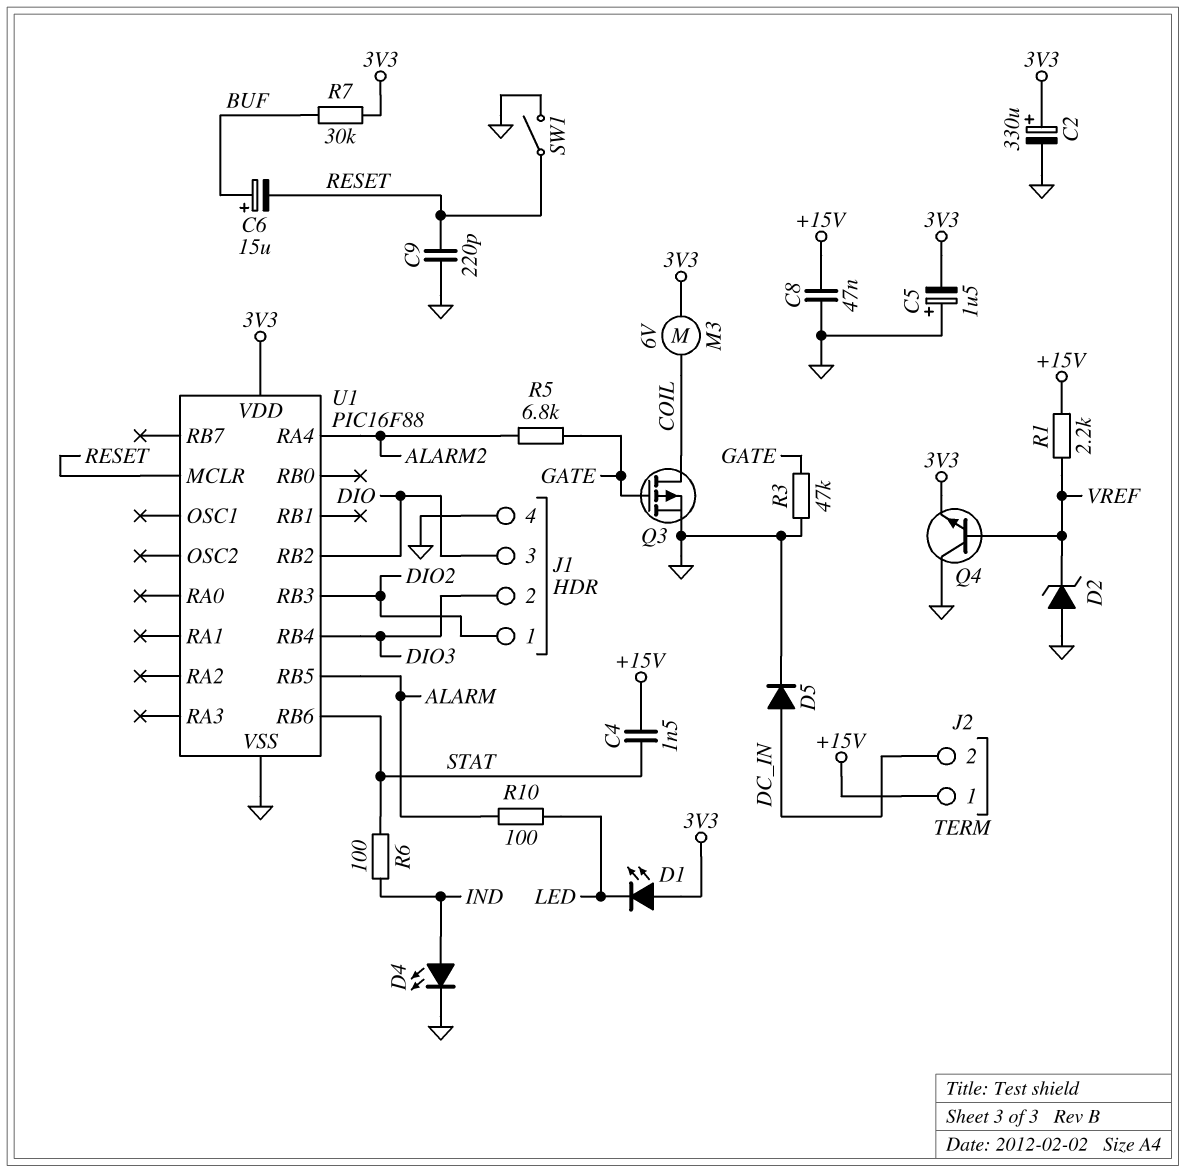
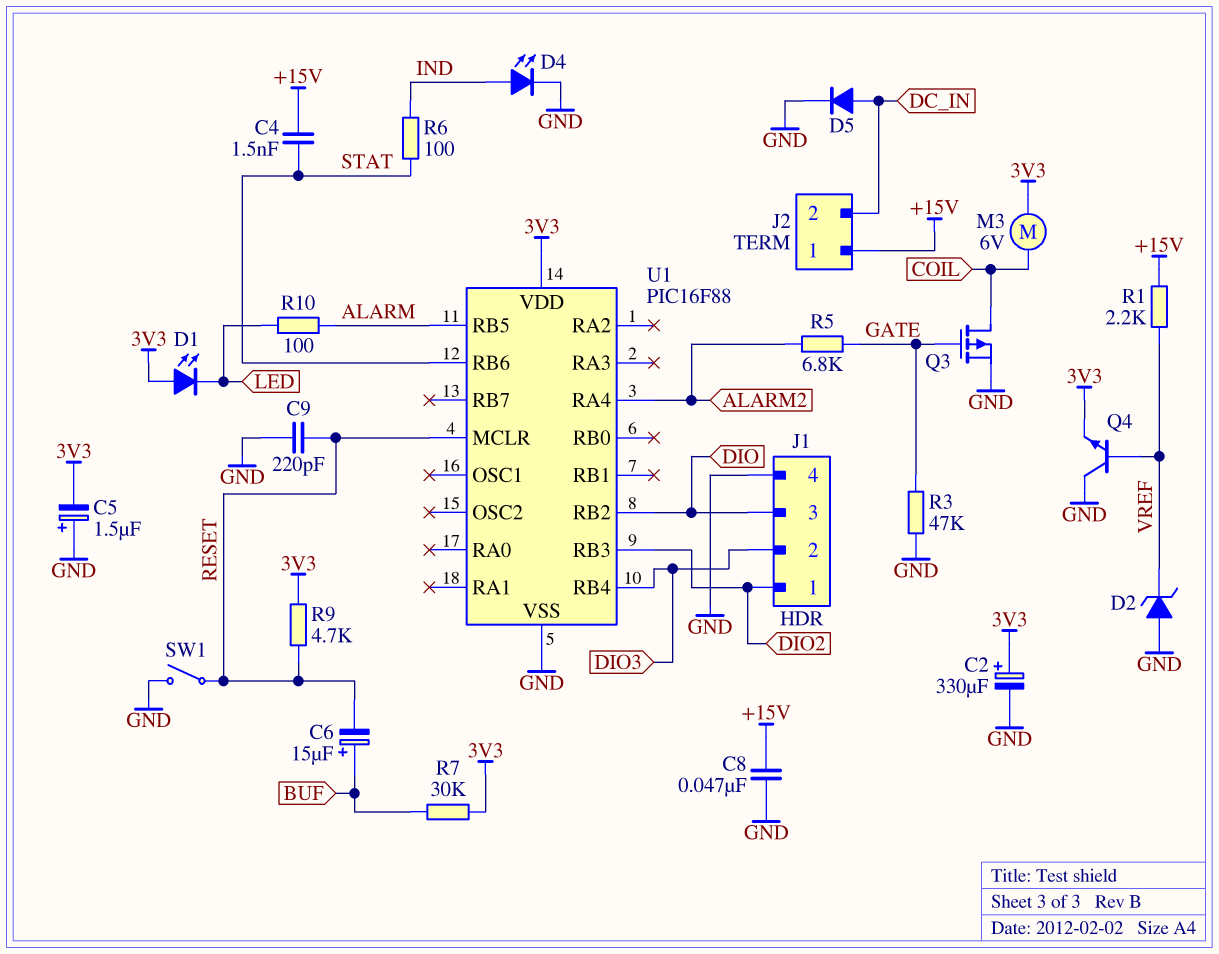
R9: none -> 4.7k (3V3, RESET)

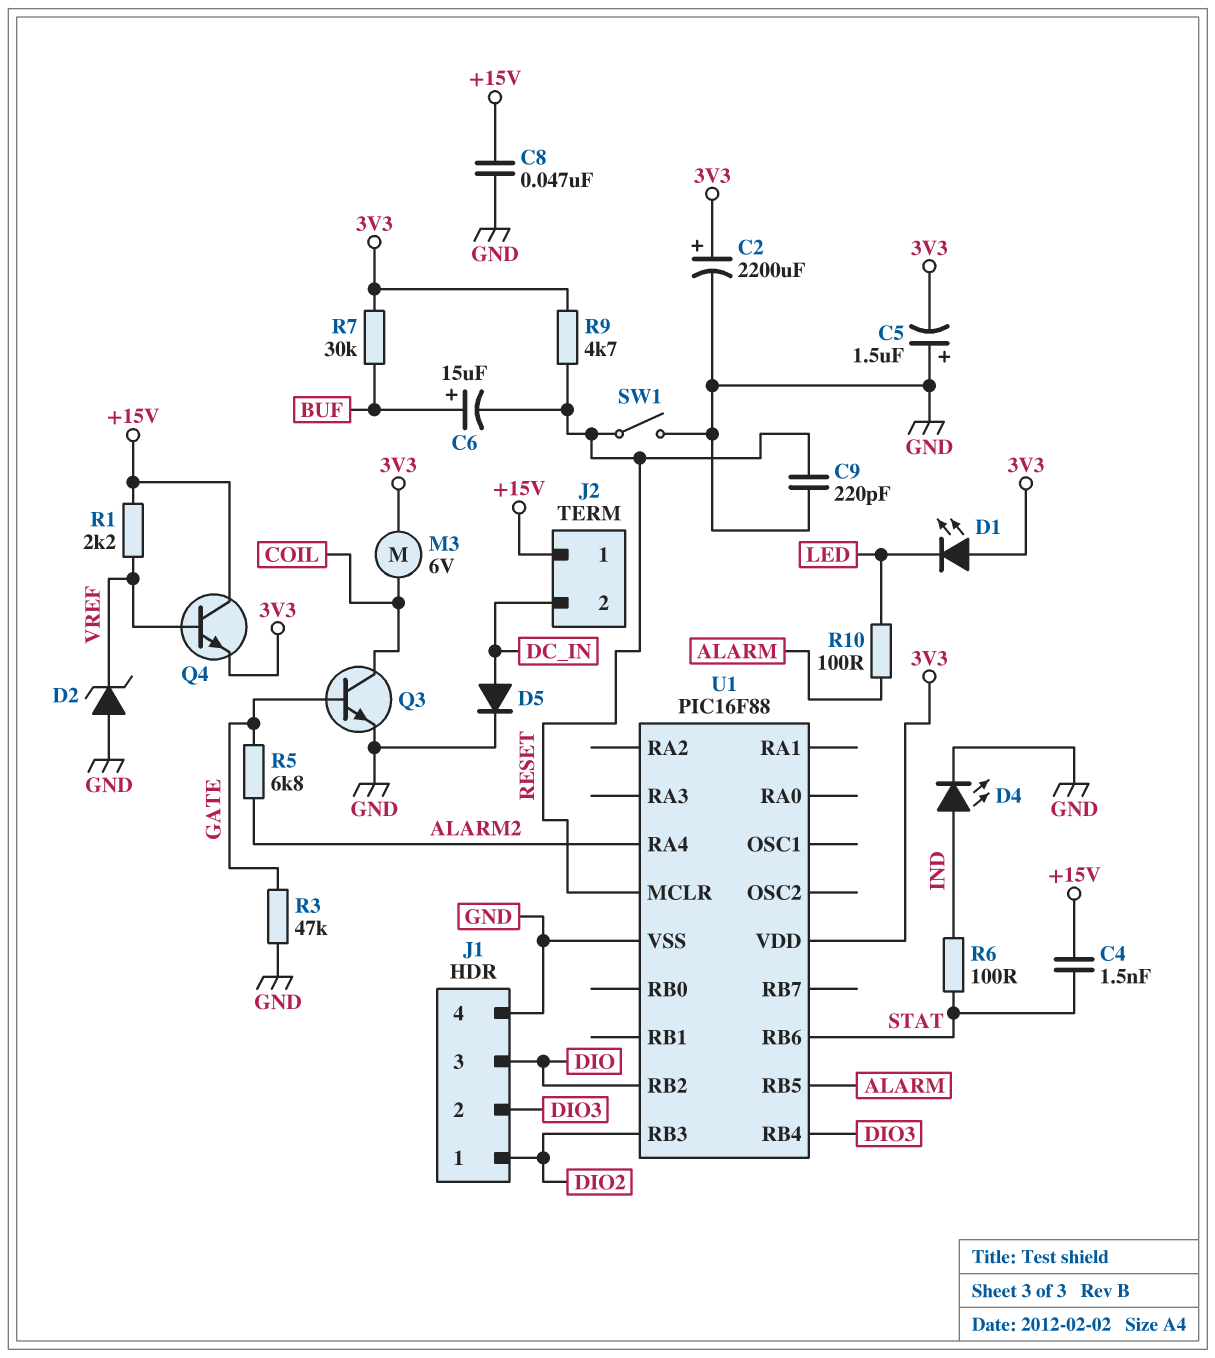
C2: 330uF (plus 3V3, minus GND) -> 2200uF (plus 3V3, minus GND)
Q3: PMOS (G GATE, D COIL, S GND) -> NPN (B GATE, C COIL, E GND)
Q4: NPN (B VREF, C GND, E 3V3) -> NPN (B VREF, C +15V, E 3V3)

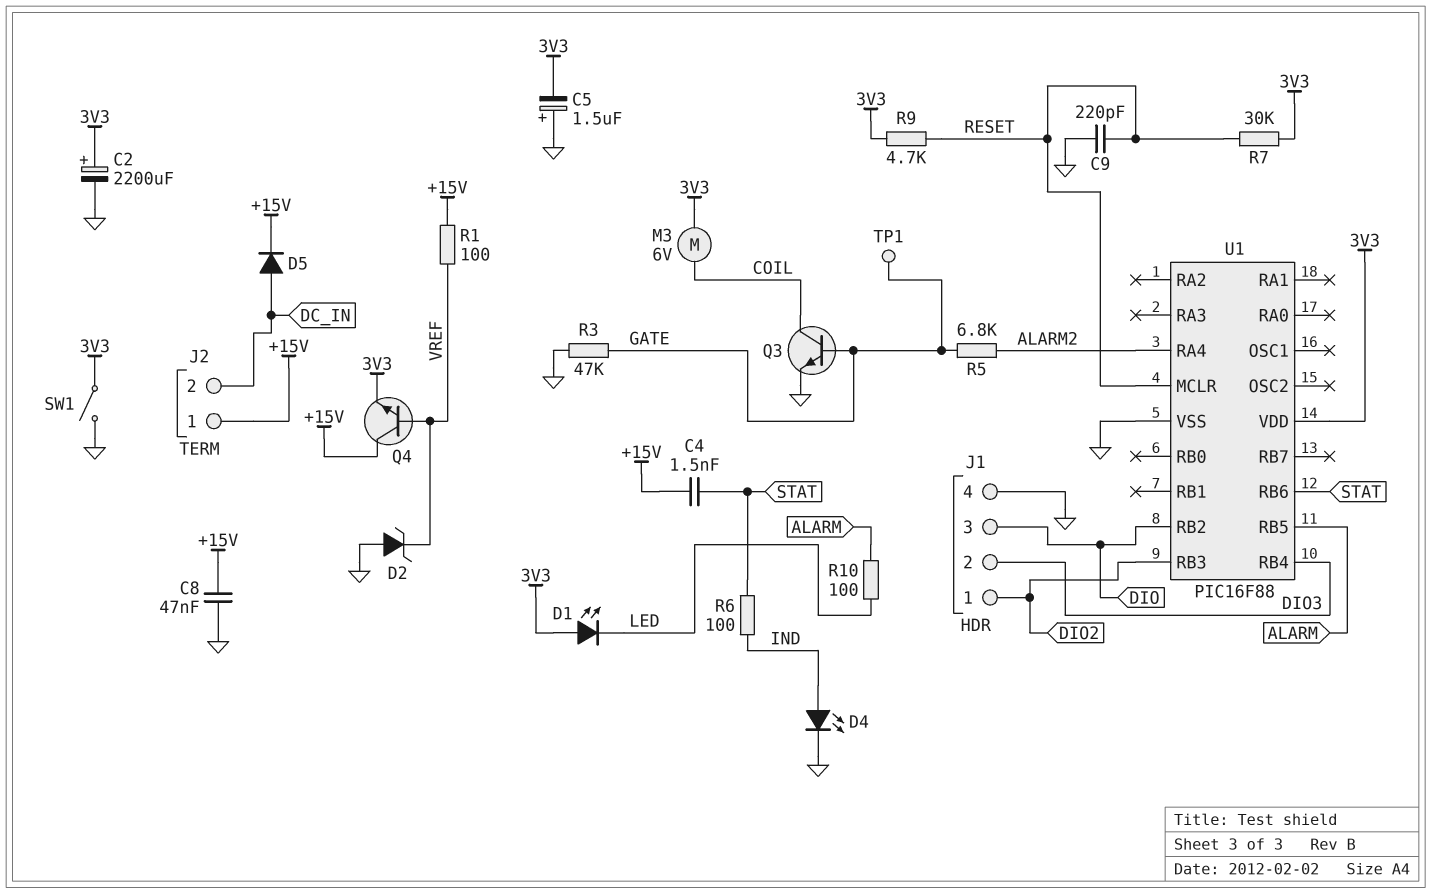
C6: 15uF (plus BUF, minus RESET) -> none
D5: diode (A DC_IN, K GND) -> diode (A DC_IN, K +15V)
R1: 2.2k (+15V, VREF) -> 100 (+15V, VREF)
R7: 30k (3V3, BUF) -> 30k (3V3, RESET)
SW1: switch (GND, RESET) -> switch (3V3, GND)
TP1: none -> test point (GATE)

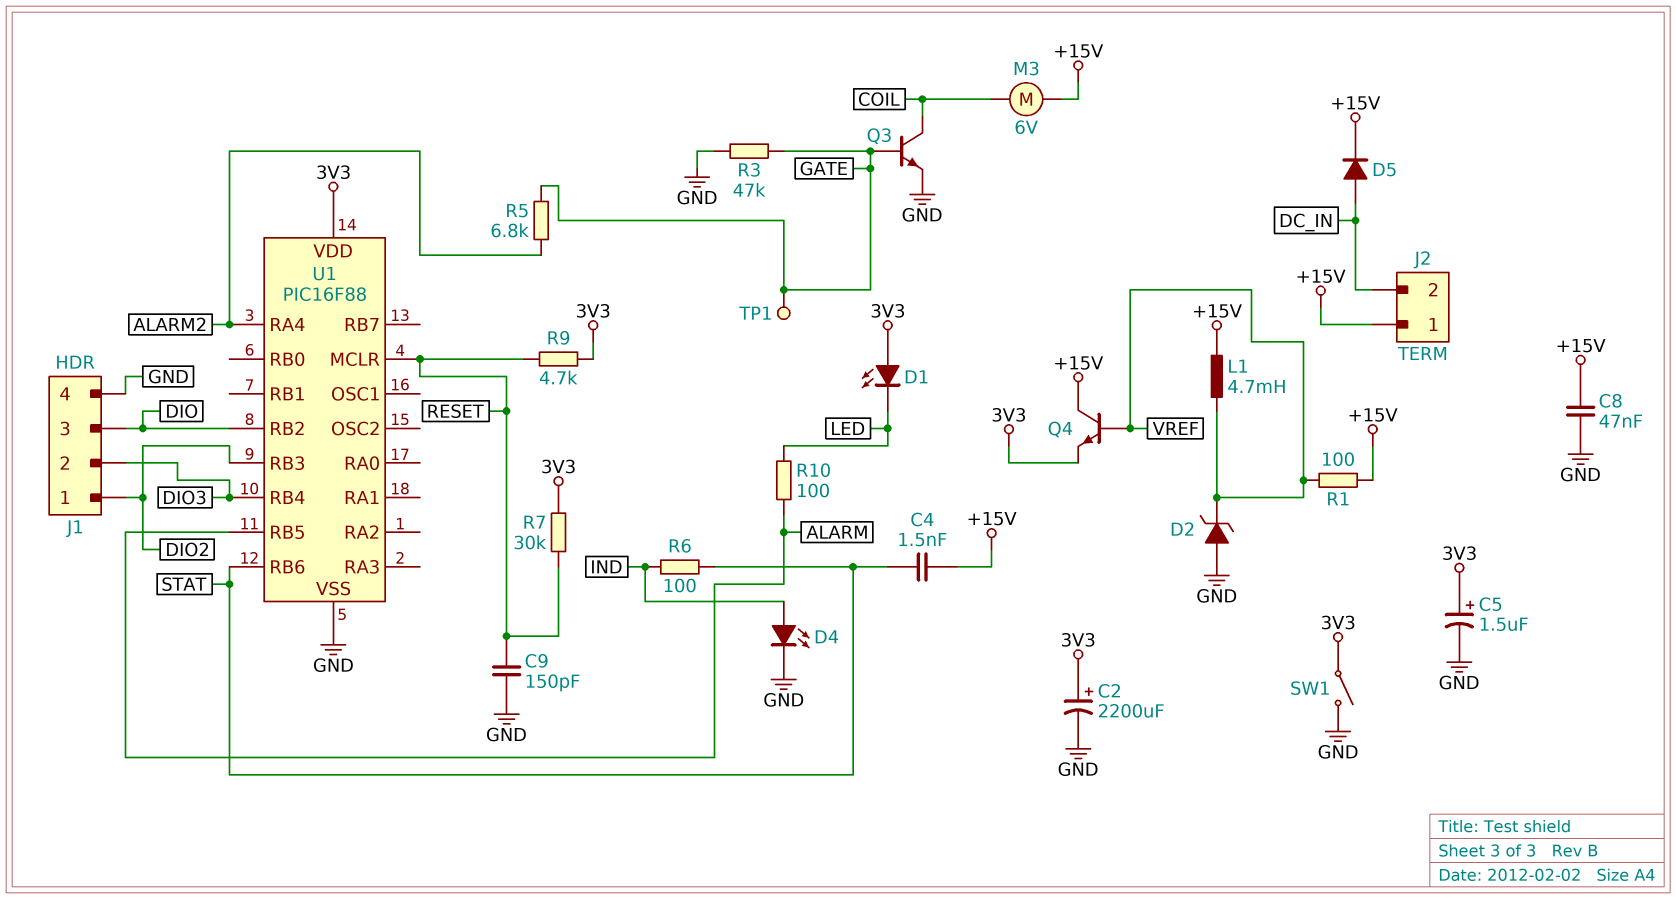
C5: 1.5uF (plus GND, minus 3V3) -> 1.5uF (plus 3V3, minus GND)
C9: 220pF (GND, RESET) -> 150pF (GND, RESET)
L1: none -> 4.7mH (+15V, VREF)
M3: motor 6V (3V3, COIL) -> motor 6V (+15V, COIL)

